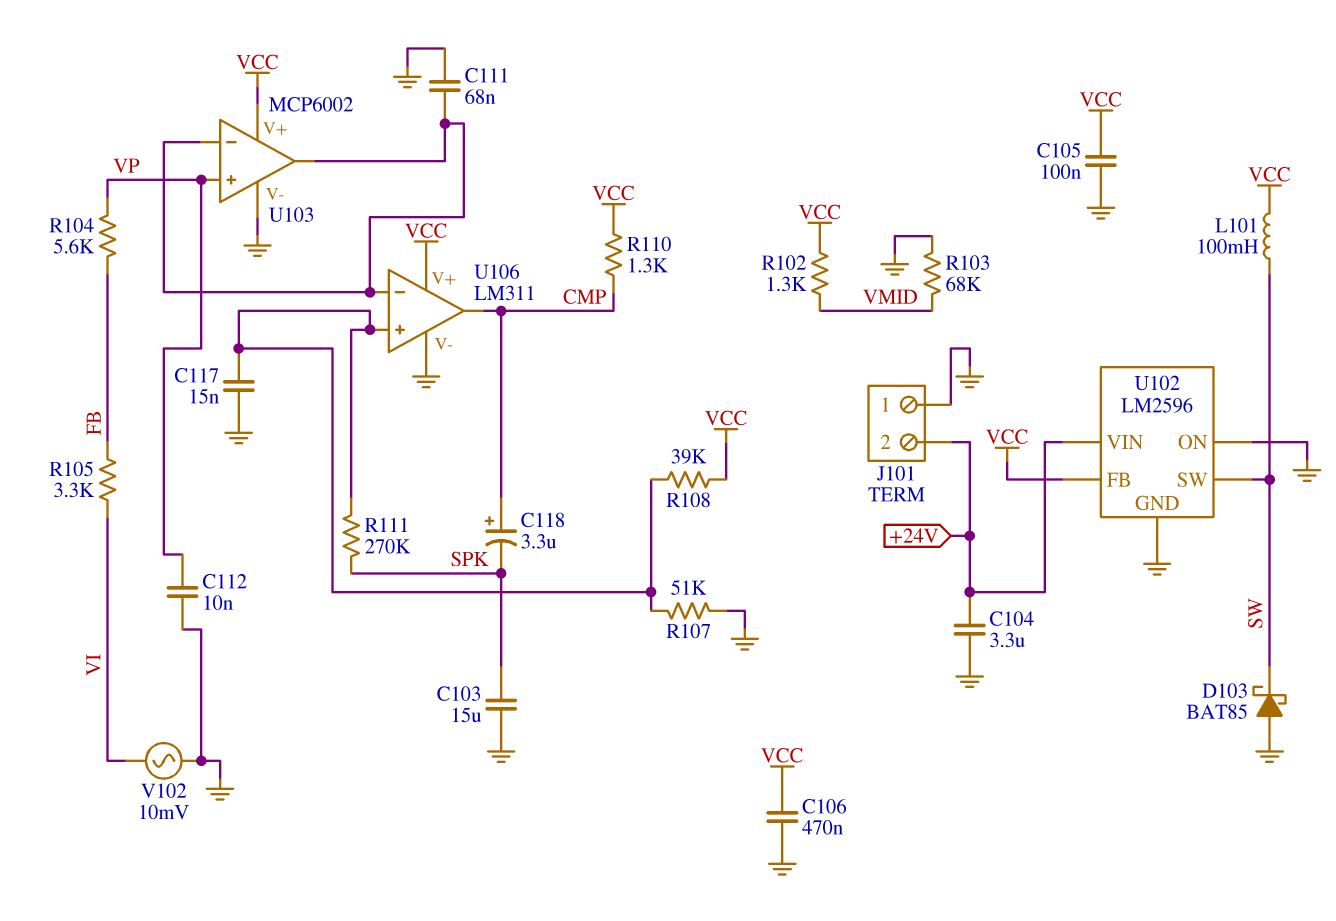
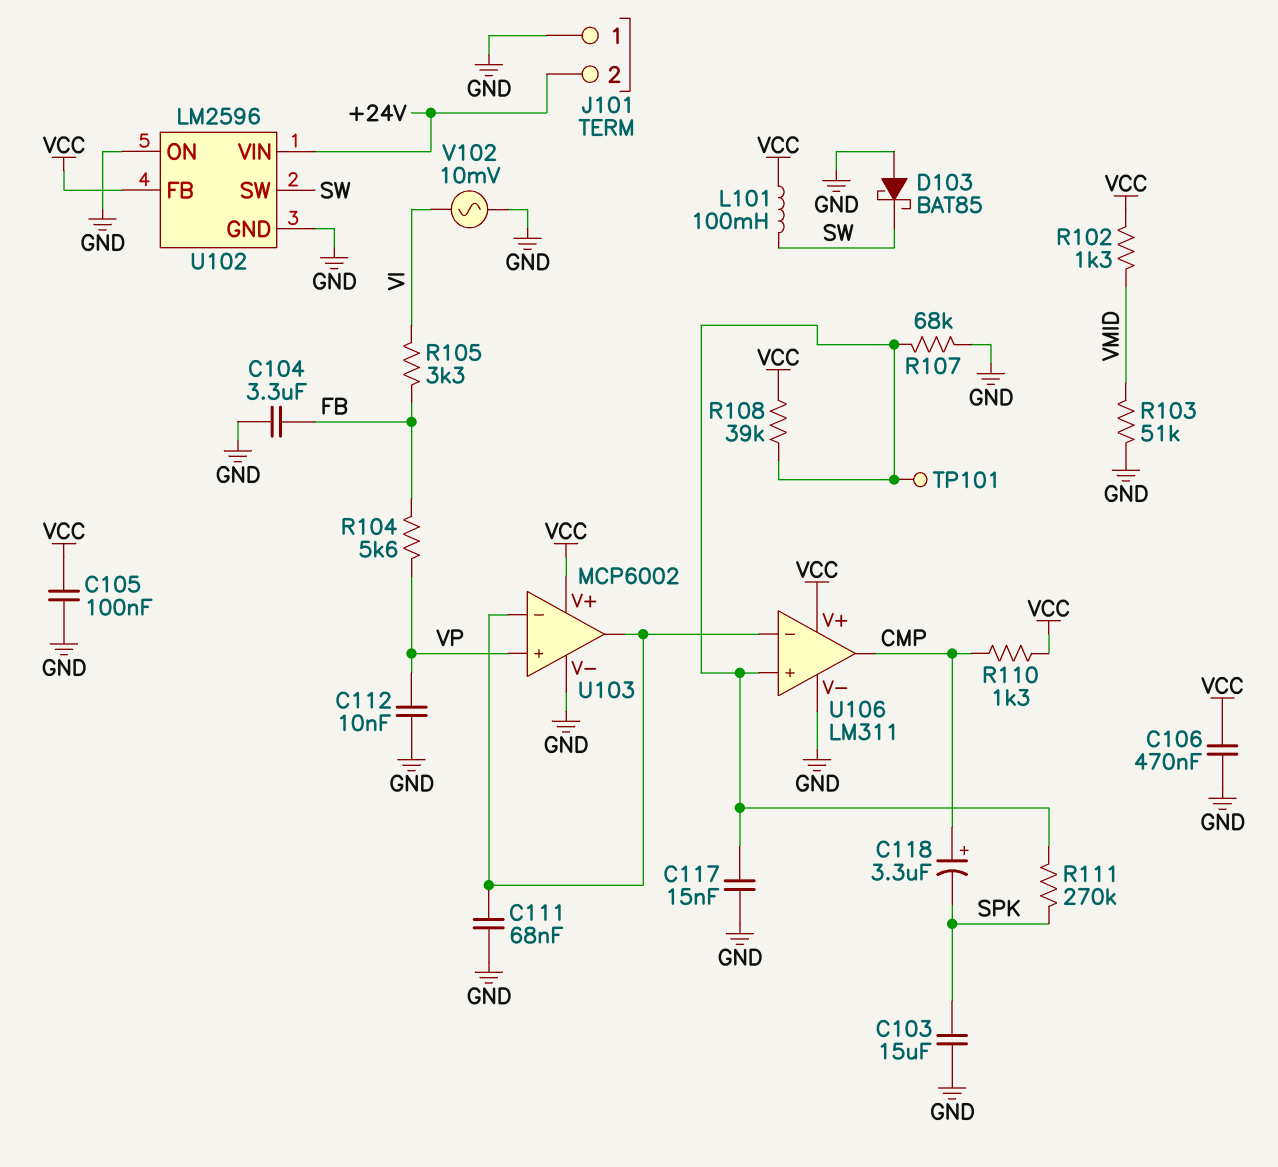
C104: 3.3uF (+24V, GND) -> 3.3uF (FB, GND)
R103: 68k (GND, VMID) -> 51k (GND, VMID)
R107: 51k (GND, U106/in+) -> 68k (GND, U106/in+)
TP101: none -> test point (U106/in+)

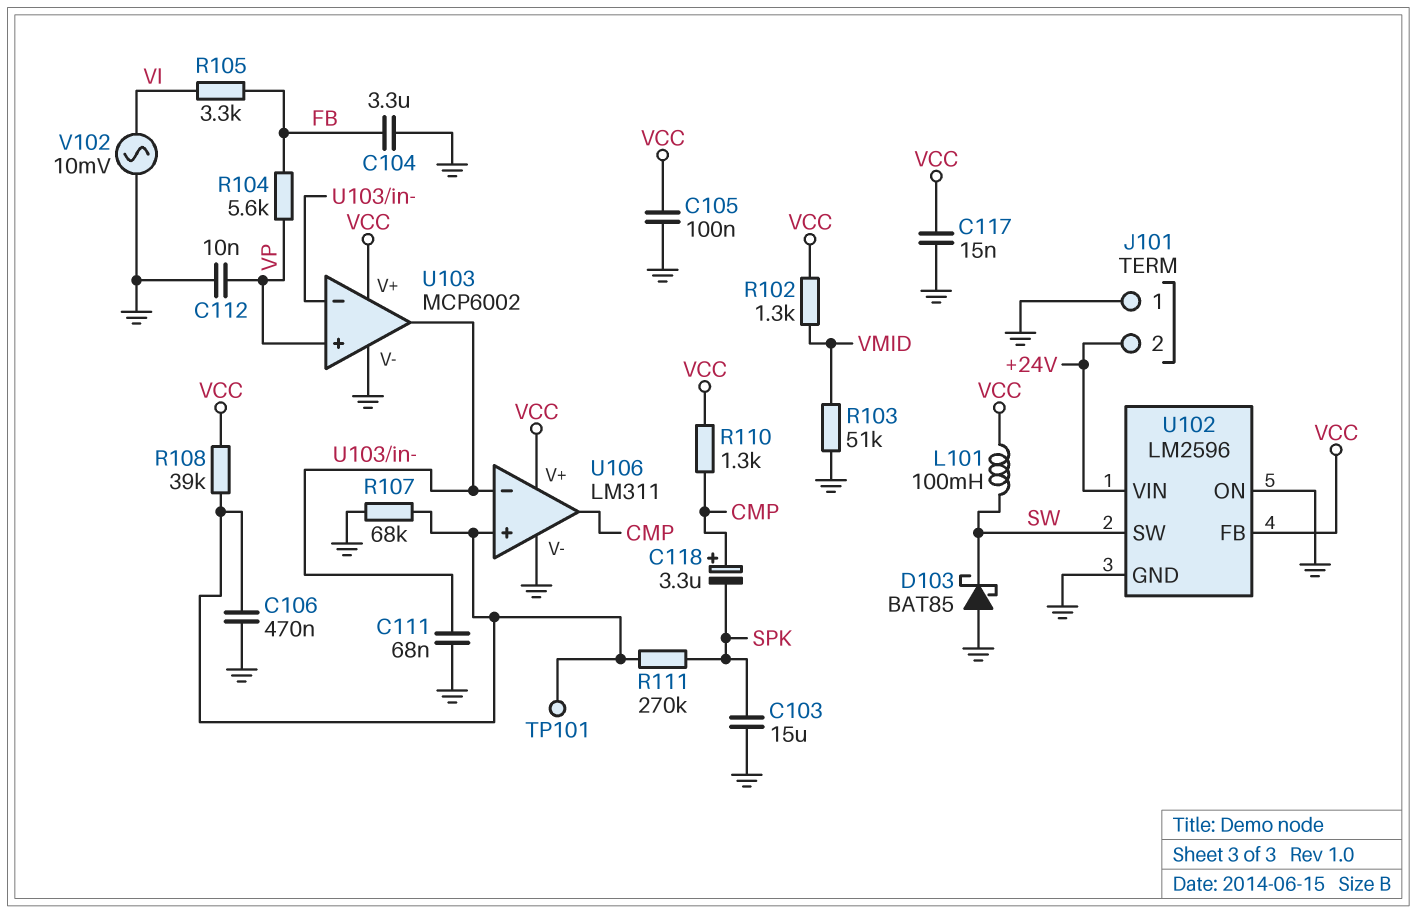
C106: 470nF (GND, VCC) -> 470nF (GND, U106/in+)
C117: 15nF (GND, U106/in+) -> 15nF (GND, VCC)

